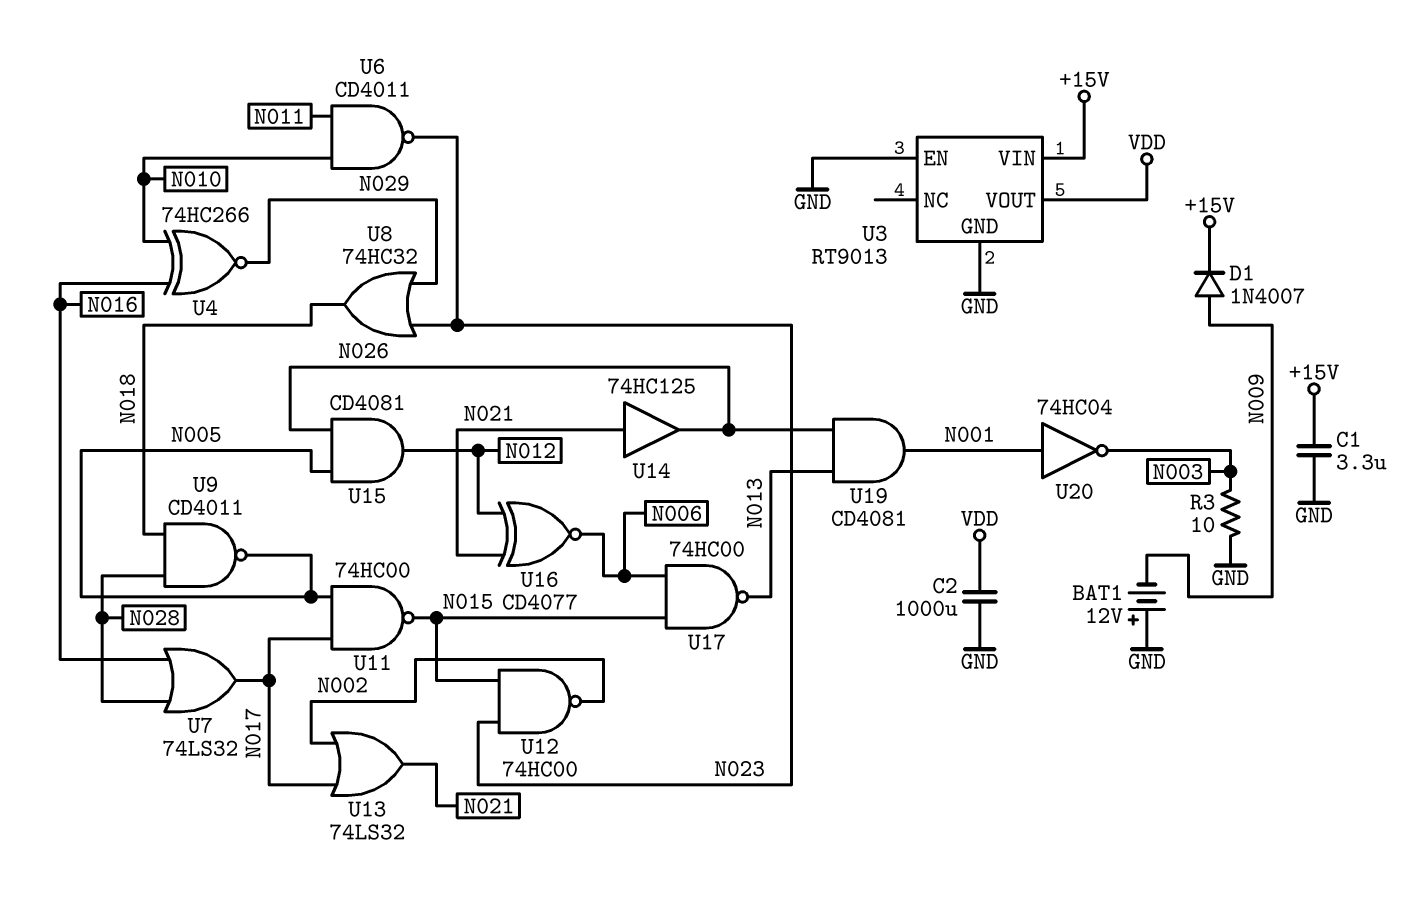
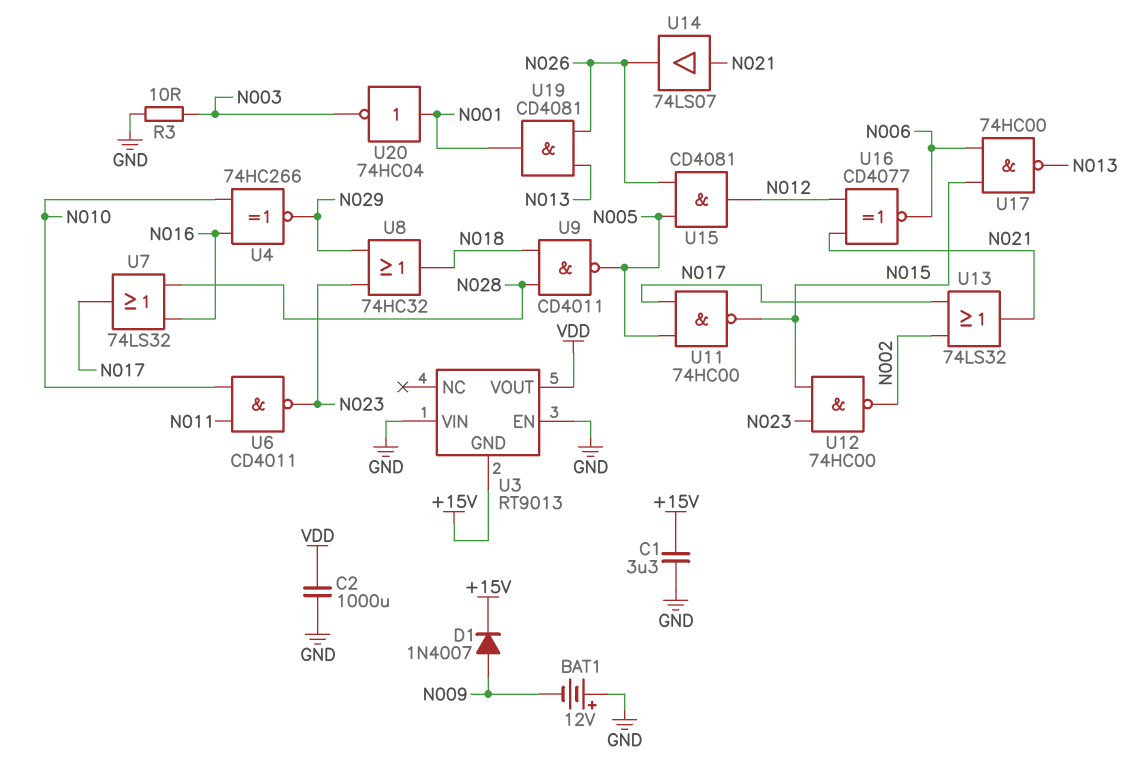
U3 pin GND: GND -> +15V
U3 pin VIN: +15V -> GND
U14: buffer 74HC125 (in N021, out N026) -> buffer 74LS07 (in N021, out N026)

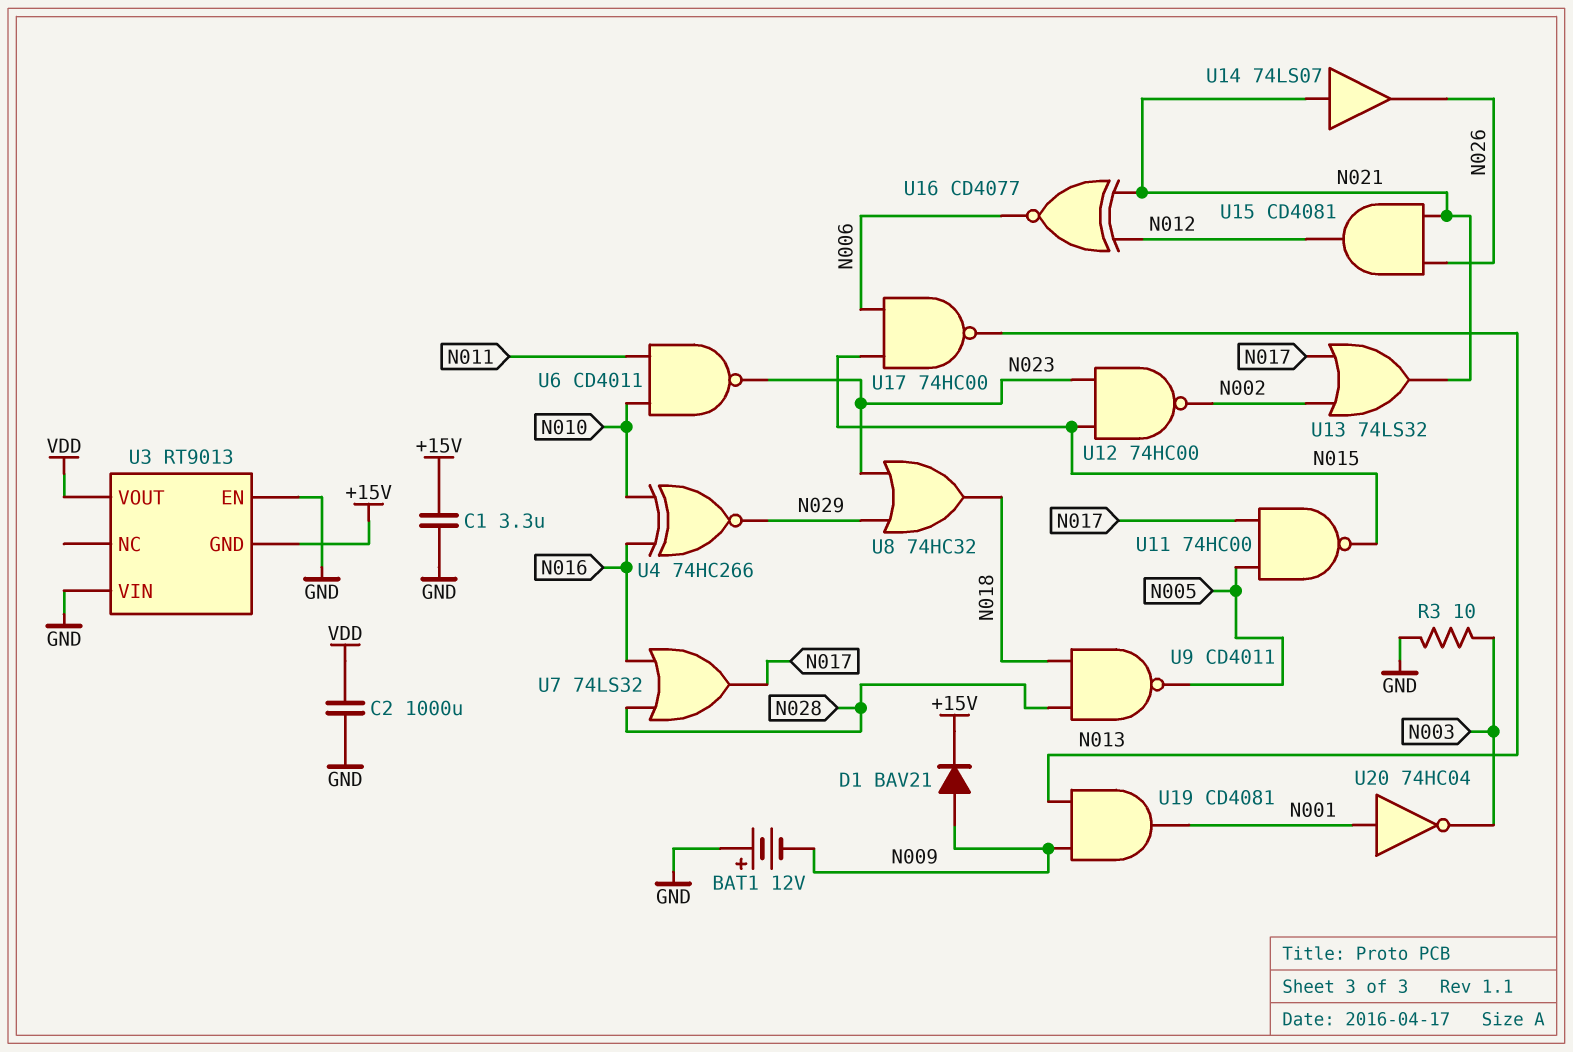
D1: diode 1N4007 (A N009, K +15V) -> diode BAV21 (A N009, K +15V)
U15: AND CD4081 (in N005, in N026, out N012) -> AND CD4081 (in N021, in N026, out N012)
U19: AND CD4081 (in N013, in N026, out N001) -> AND CD4081 (in N009, in N013, out N001)

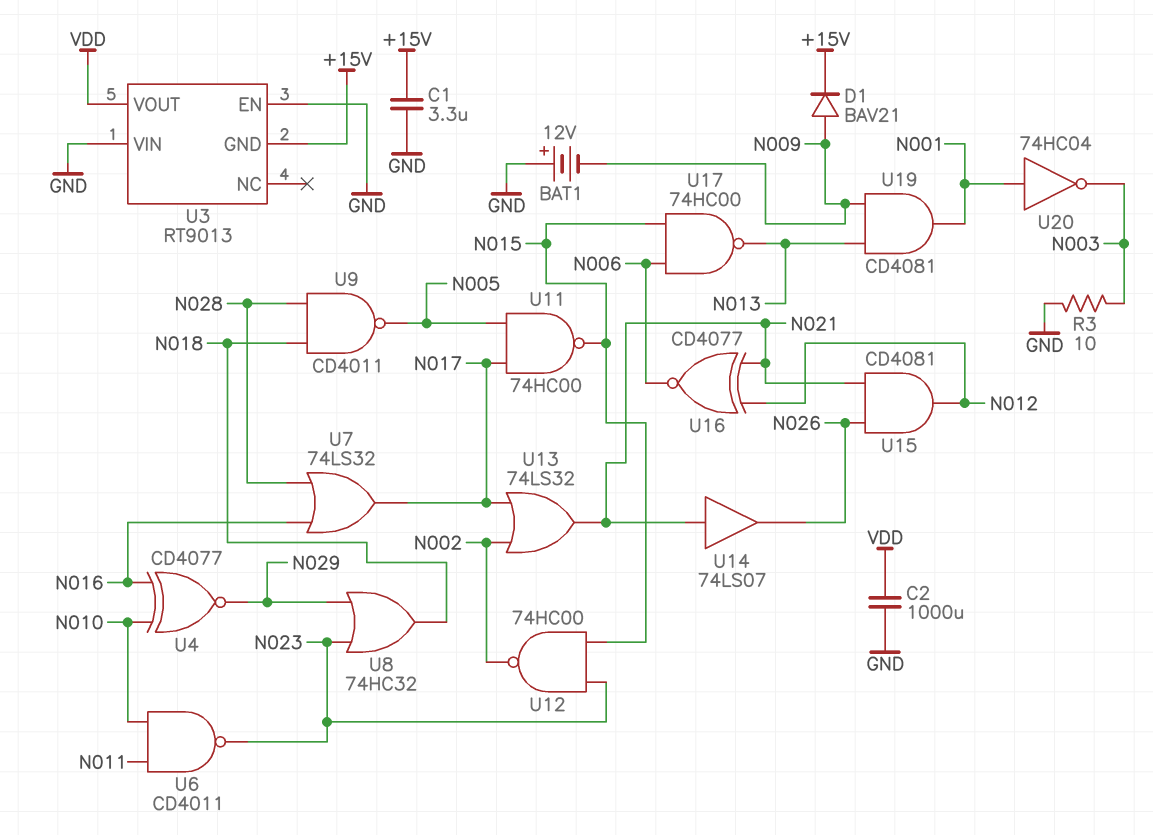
U4: XNOR 74HC266 (in N010, in N016, out N029) -> XNOR CD4077 (in N010, in N016, out N029)

